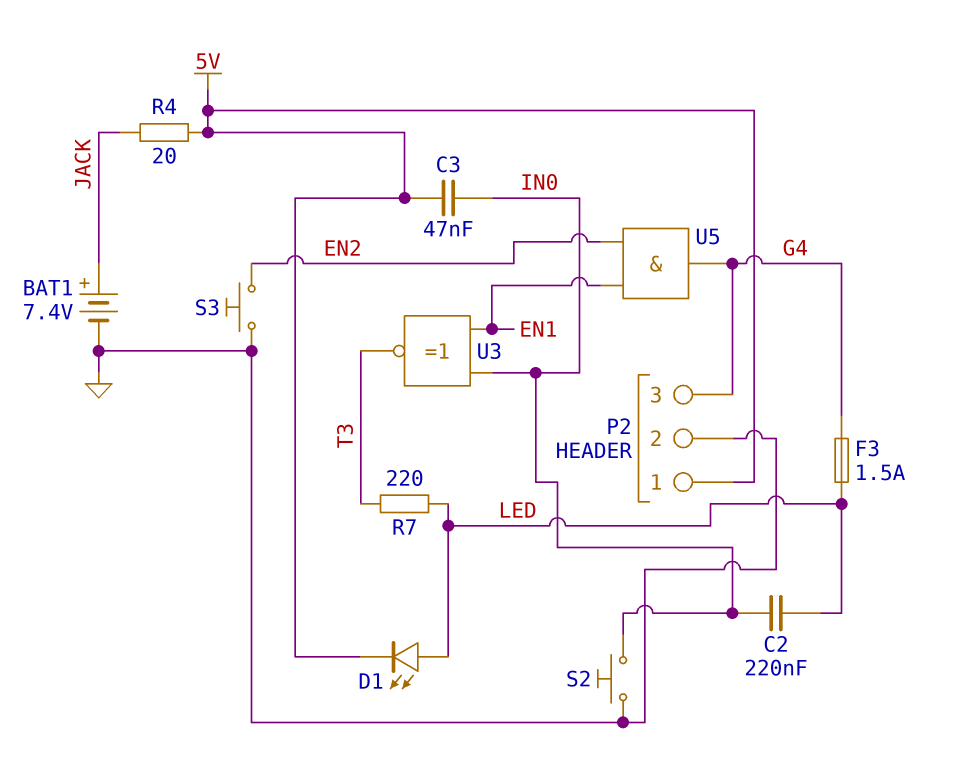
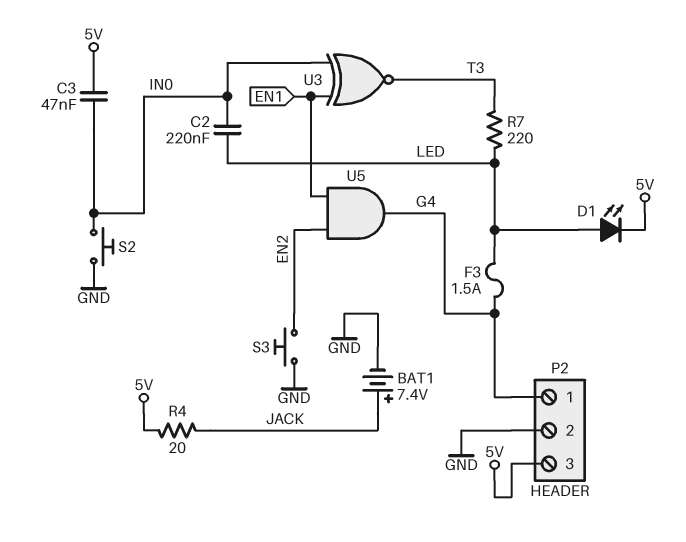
P2 pin 1: 5V -> G4
P2 pin 3: G4 -> 5V

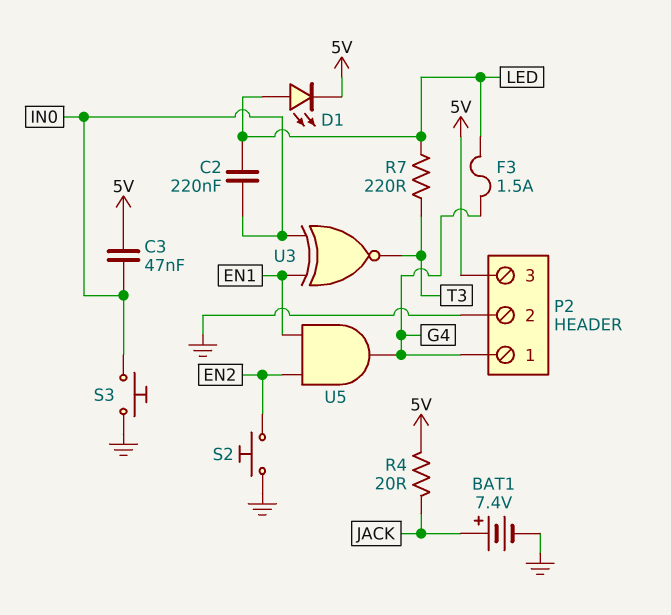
S2: button (GND, IN0) -> button (EN2, GND)
S3: button (EN2, GND) -> button (GND, IN0)

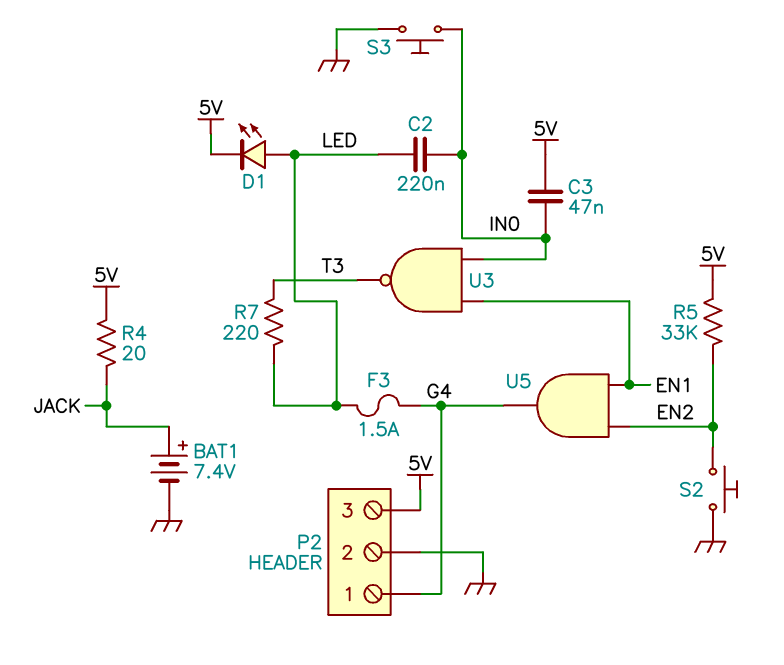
R5: none -> 33k (5V, EN2)
U3: XNOR (in EN1, in IN0, out T3) -> NAND (in EN1, in IN0, out T3)

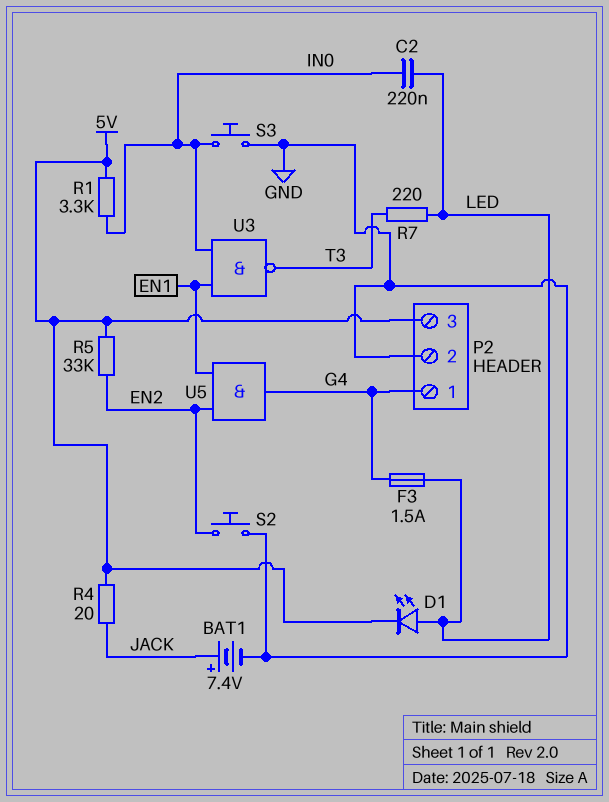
C3: 47nF (5V, IN0) -> none
R1: none -> 3.3k (5V, IN0)

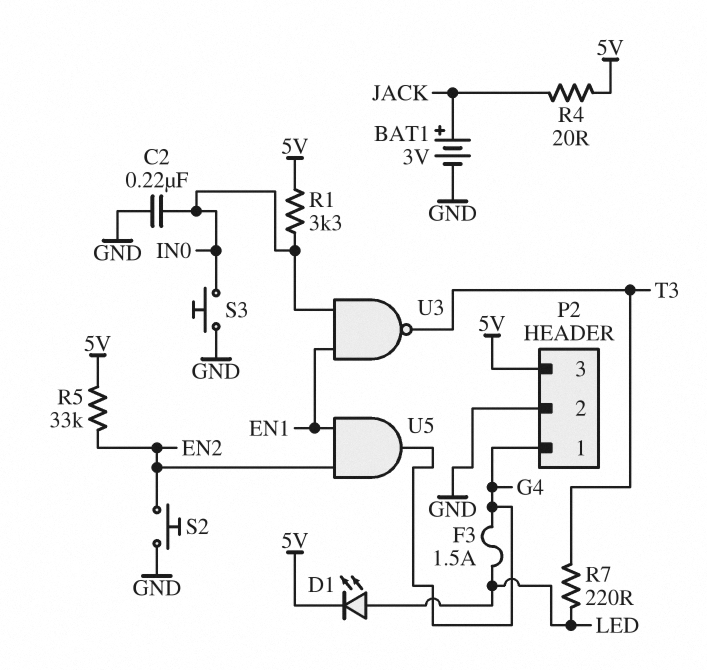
BAT1: 7.4V (plus JACK, minus GND) -> 3V (plus JACK, minus GND)
C2: 220nF (IN0, LED) -> 220nF (GND, IN0)

